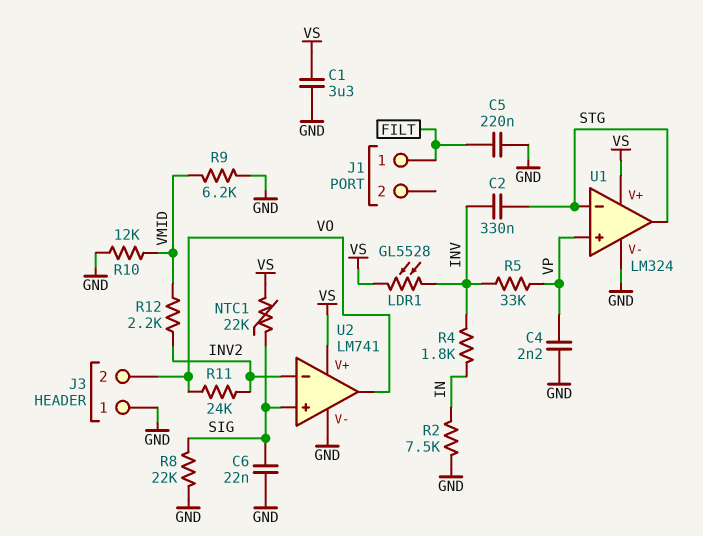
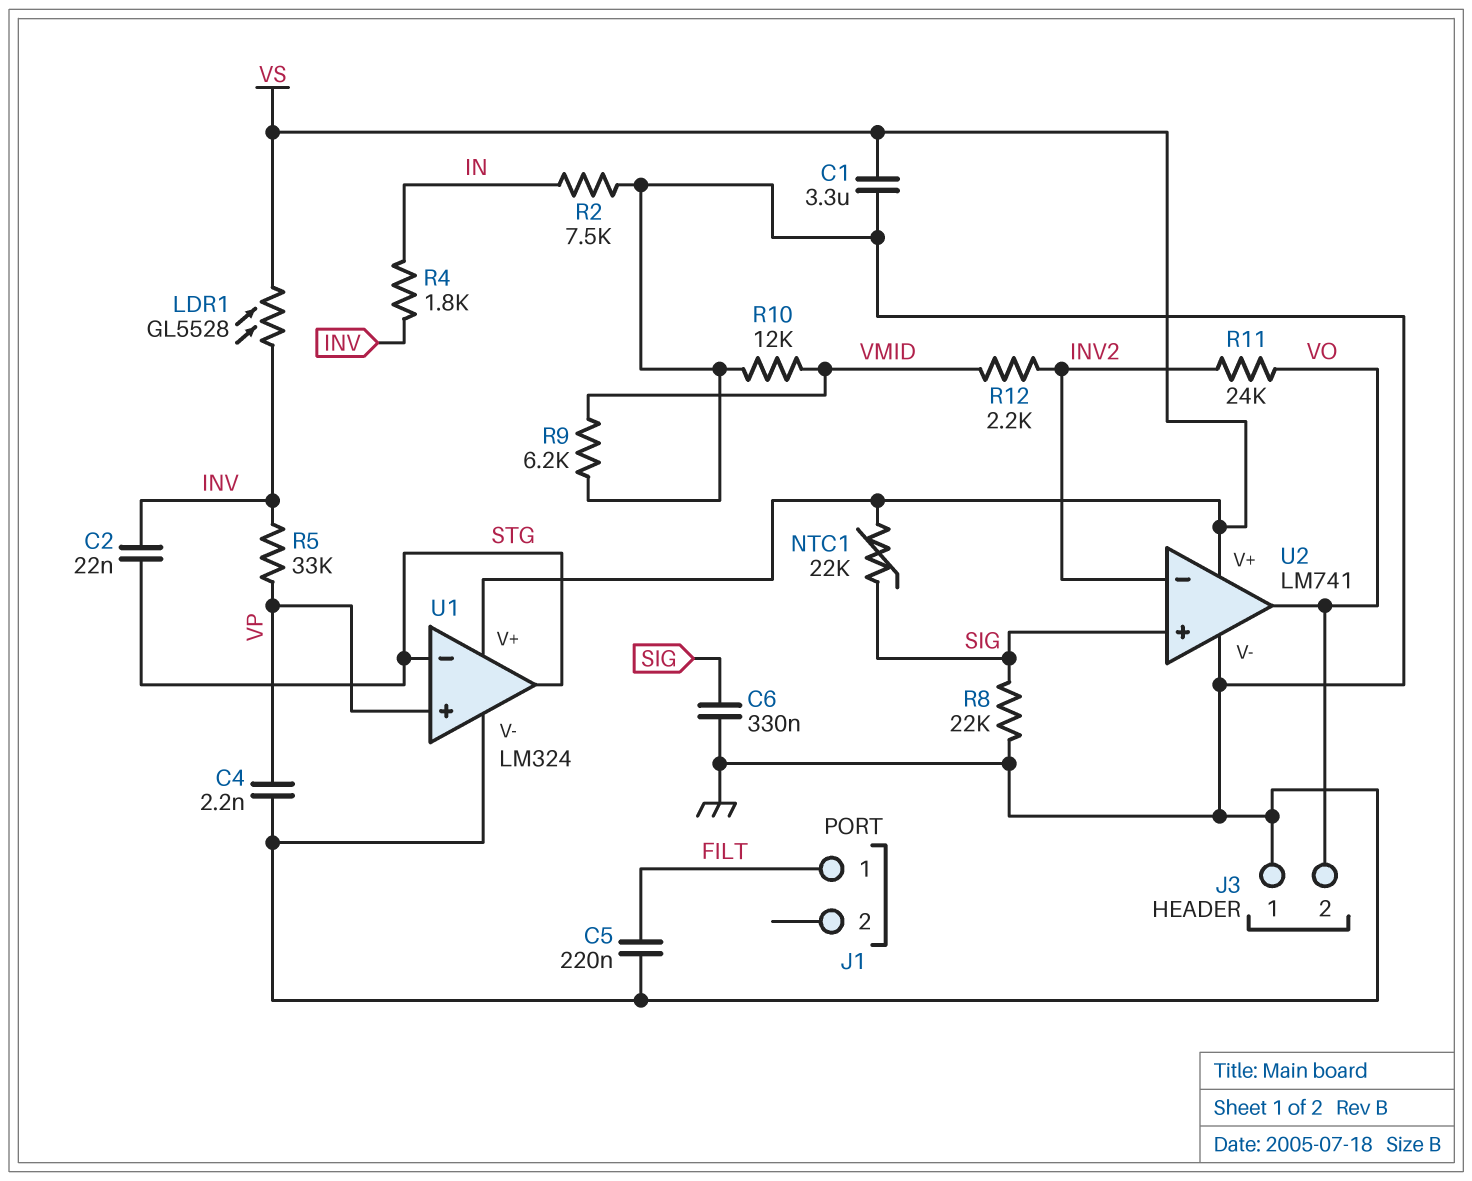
C2: 330nF (INV, STG) -> 22nF (INV, STG)
C6: 22nF (GND, SIG) -> 330nF (GND, SIG)

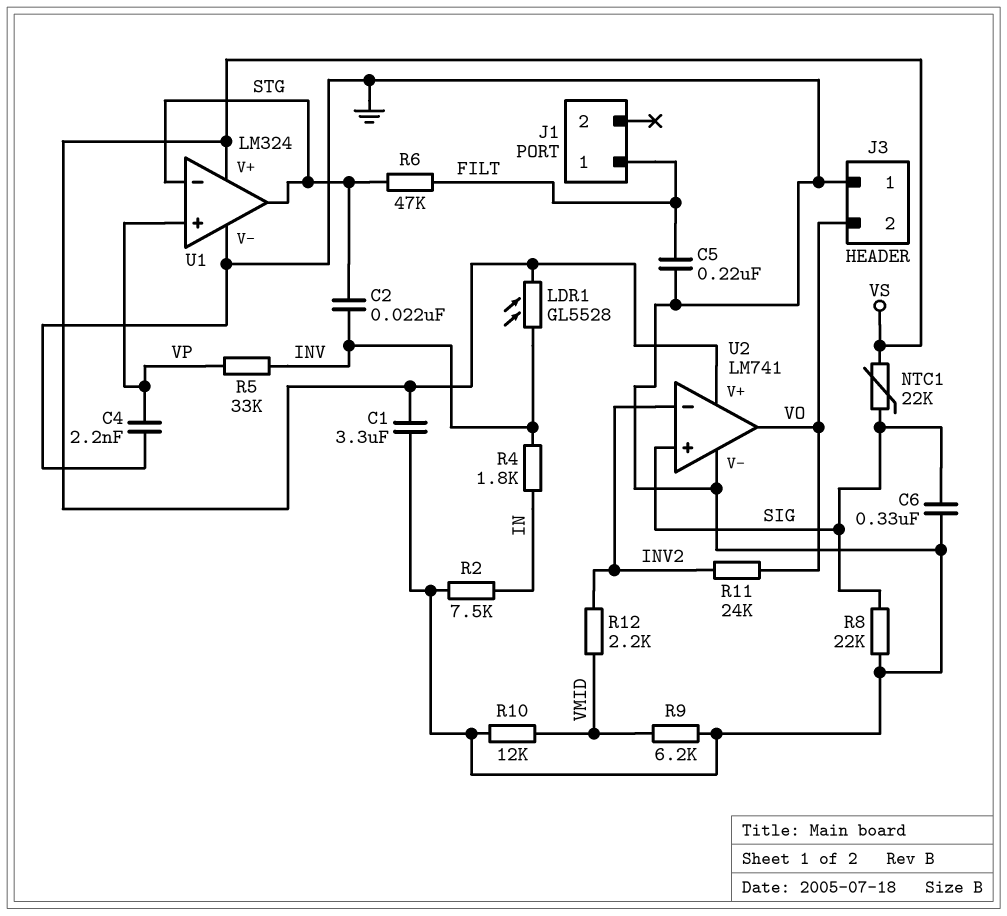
R6: none -> 47k (FILT, STG)

